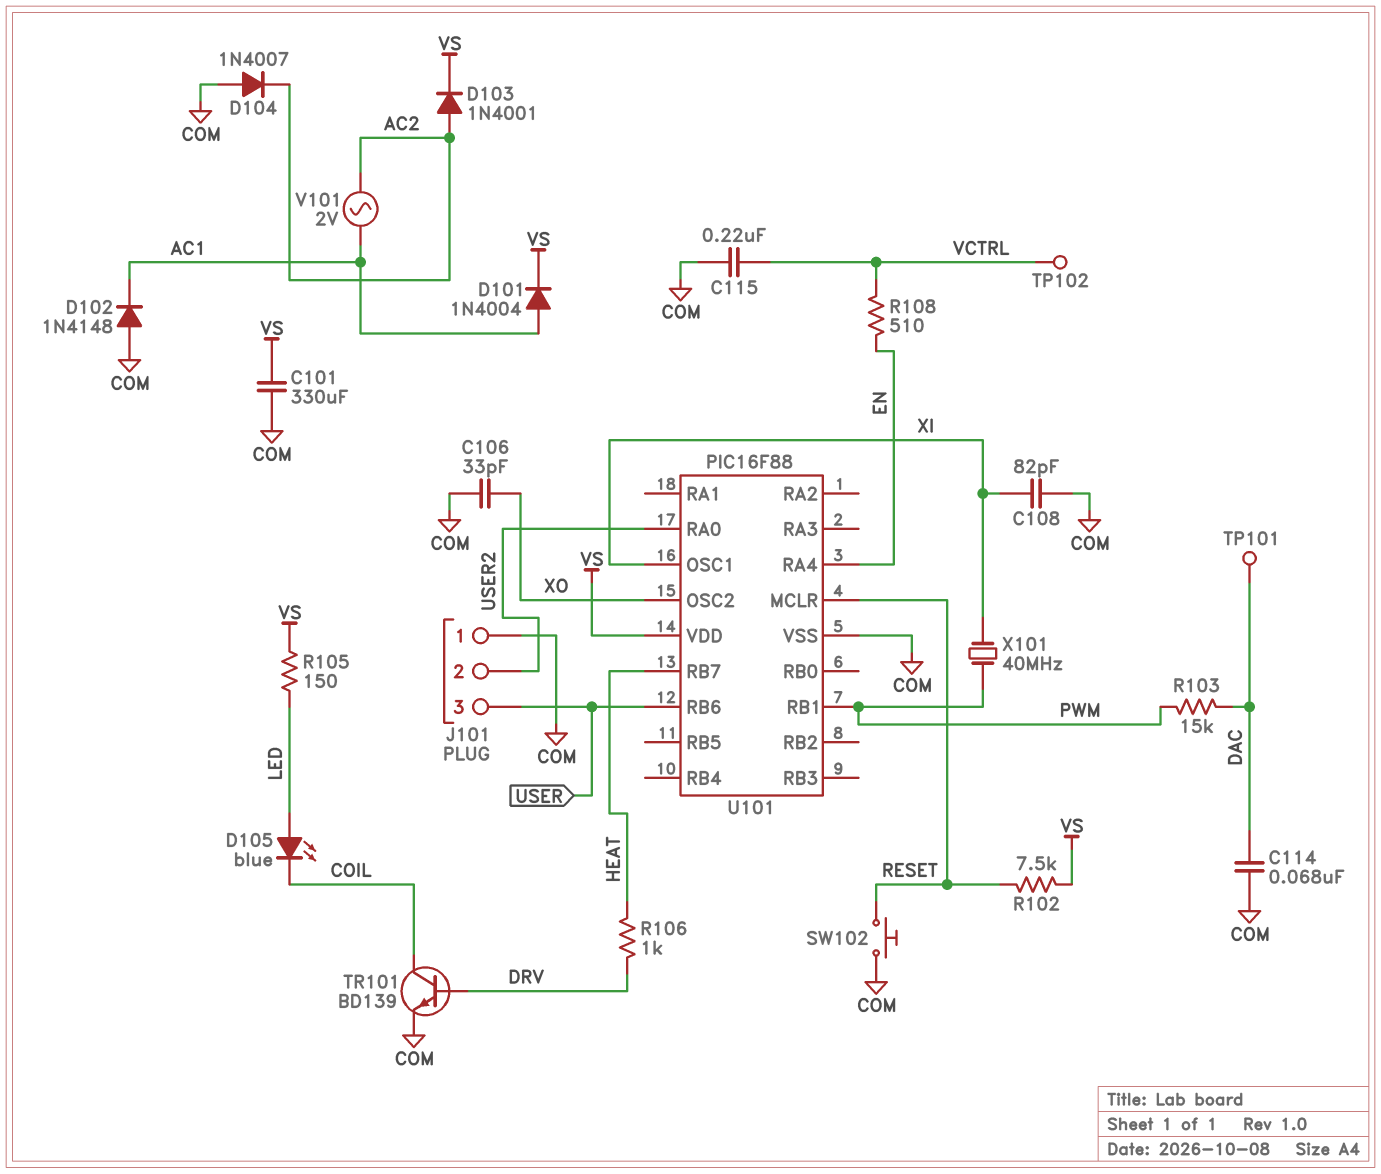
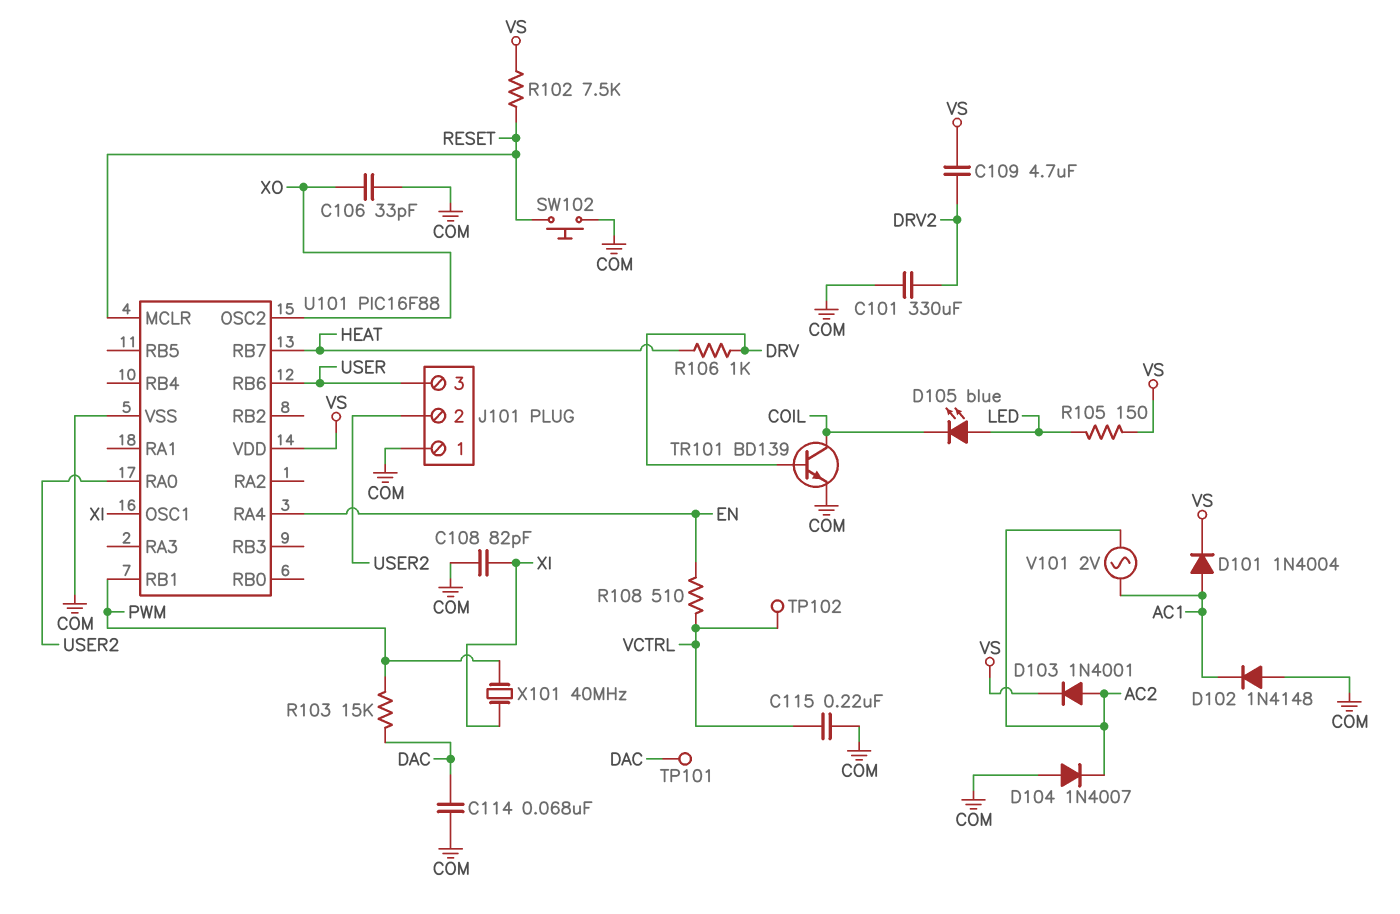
C101: 330uF (COM, VS) -> 330uF (COM, DRV2)
C109: none -> 4.7uF (DRV2, VS)

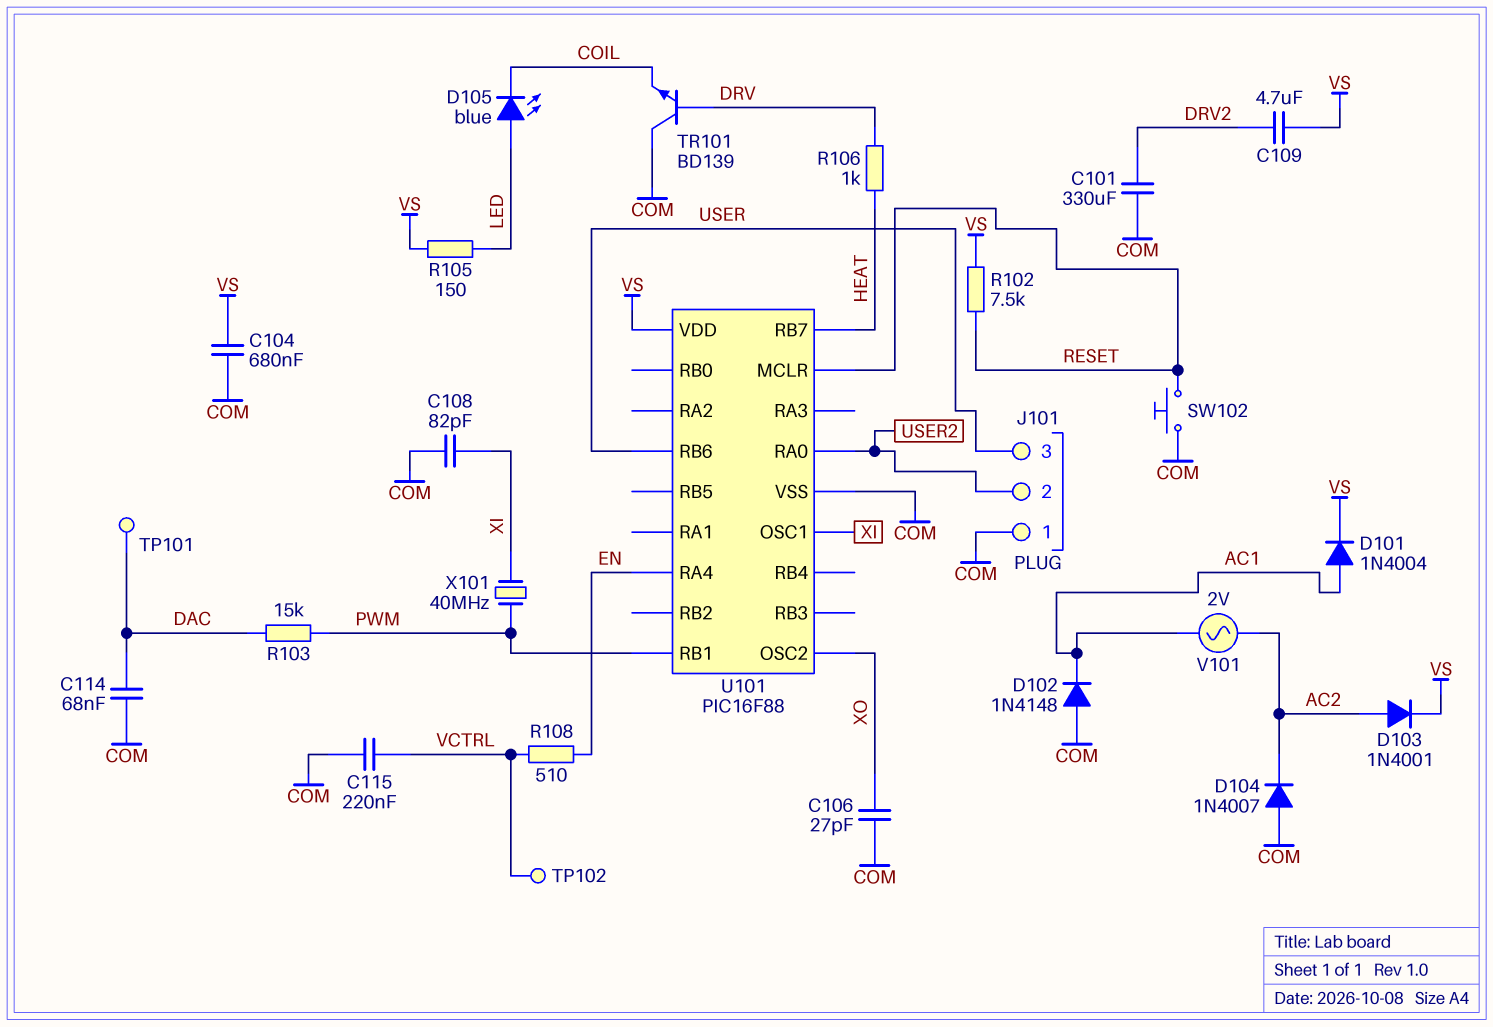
C104: none -> 680nF (COM, VS)
C106: 33pF (COM, XO) -> 27pF (COM, XO)
TR101: NPN BD139 (B DRV, C COIL, E COM) -> NPN BD139 (B DRV, C COM, E COIL)

